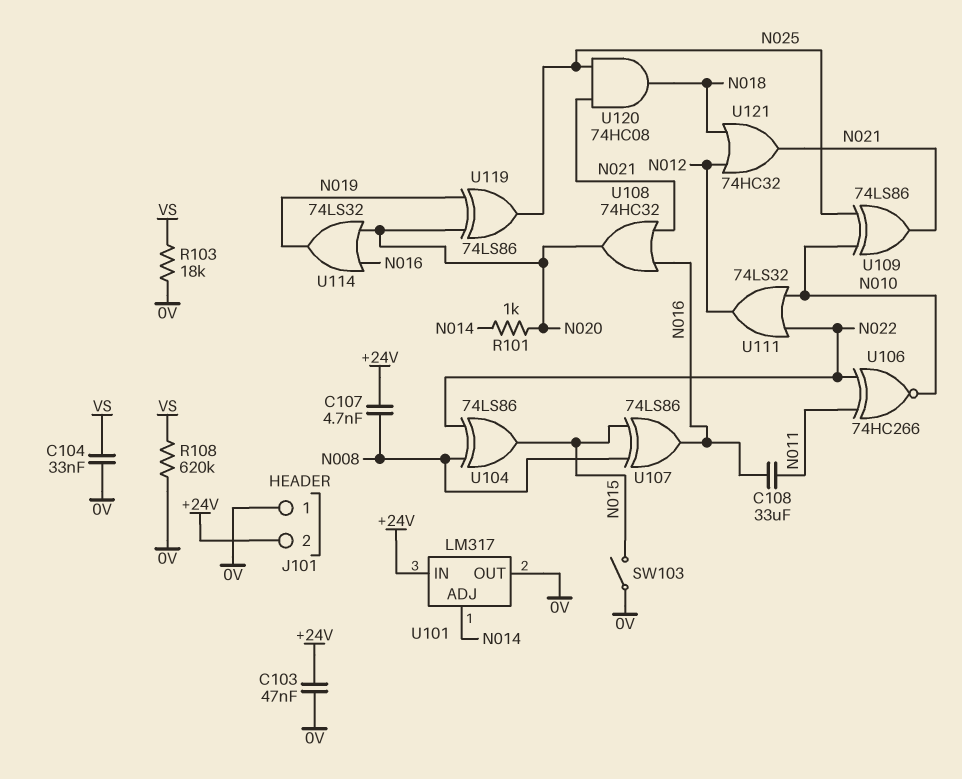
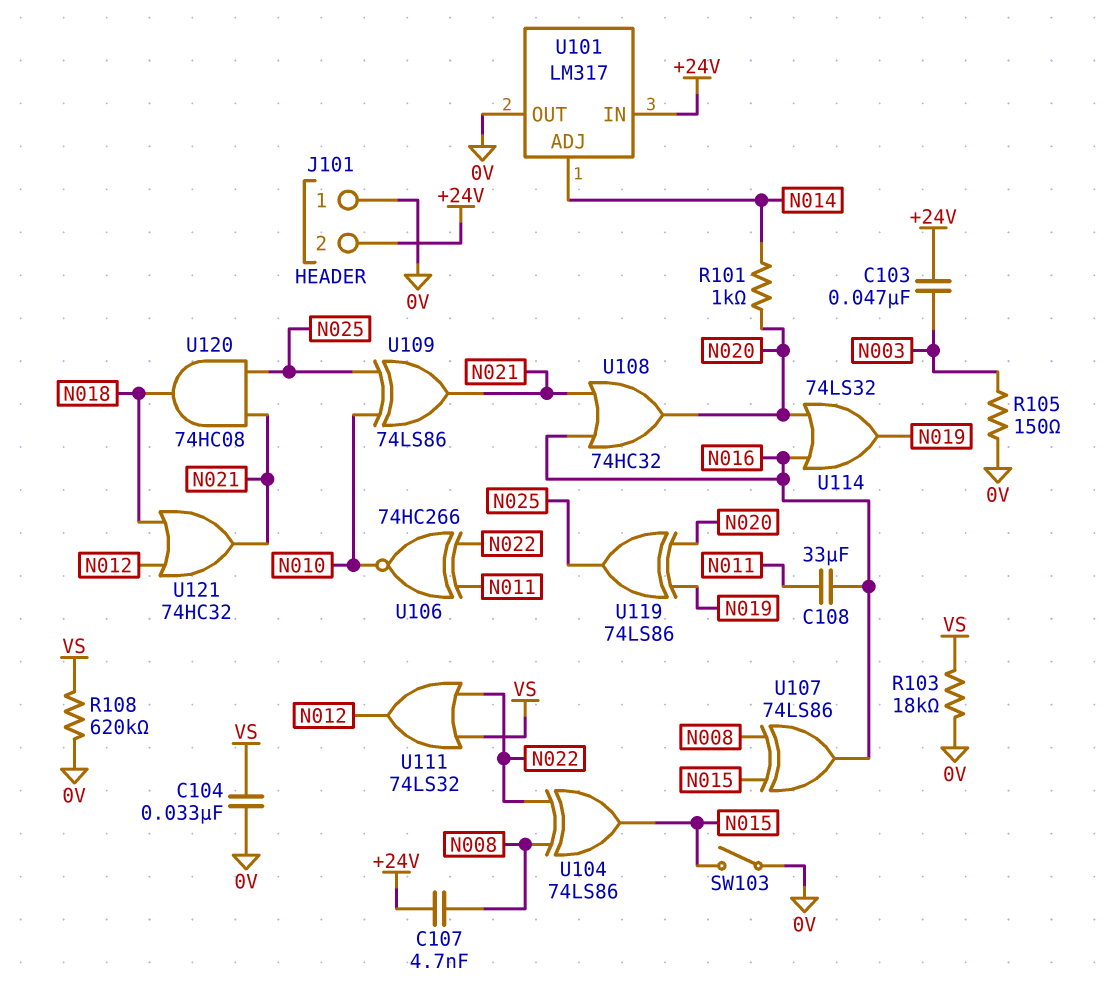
C103: 47nF (+24V, 0V) -> 47nF (+24V, N003)
R105: none -> 150 (0V, N003)
U111: OR 74LS32 (in N010, in N022, out N012) -> OR 74LS32 (in N022, in VS, out N012)

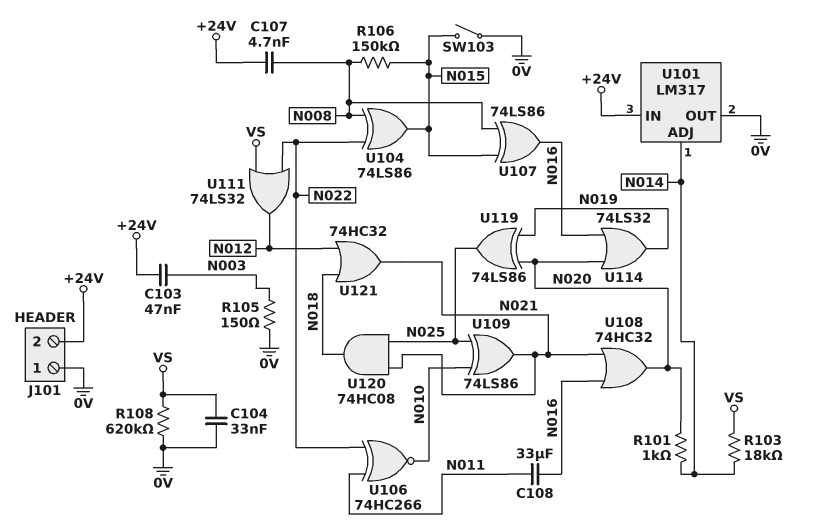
R103: 18k (0V, VS) -> 18k (N014, VS)
R106: none -> 150k (N008, N015)

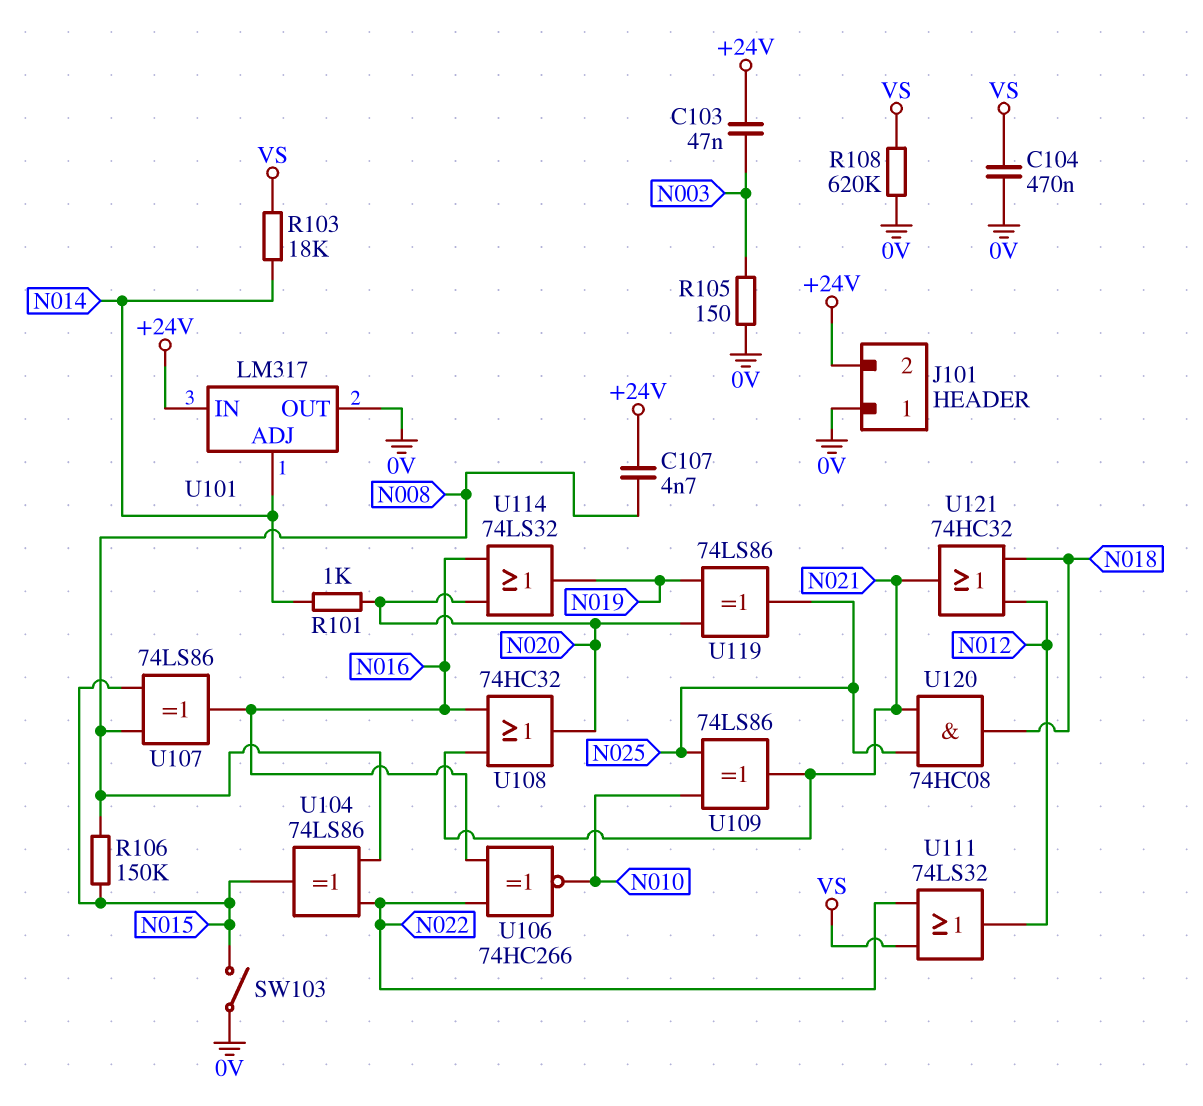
C104: 33nF (0V, VS) -> 470nF (0V, VS)
C108: 33uF (N011, N016) -> none
U106: XNOR 74HC266 (in N011, in N022, out N010) -> XNOR 74HC266 (in N016, in N022, out N010)

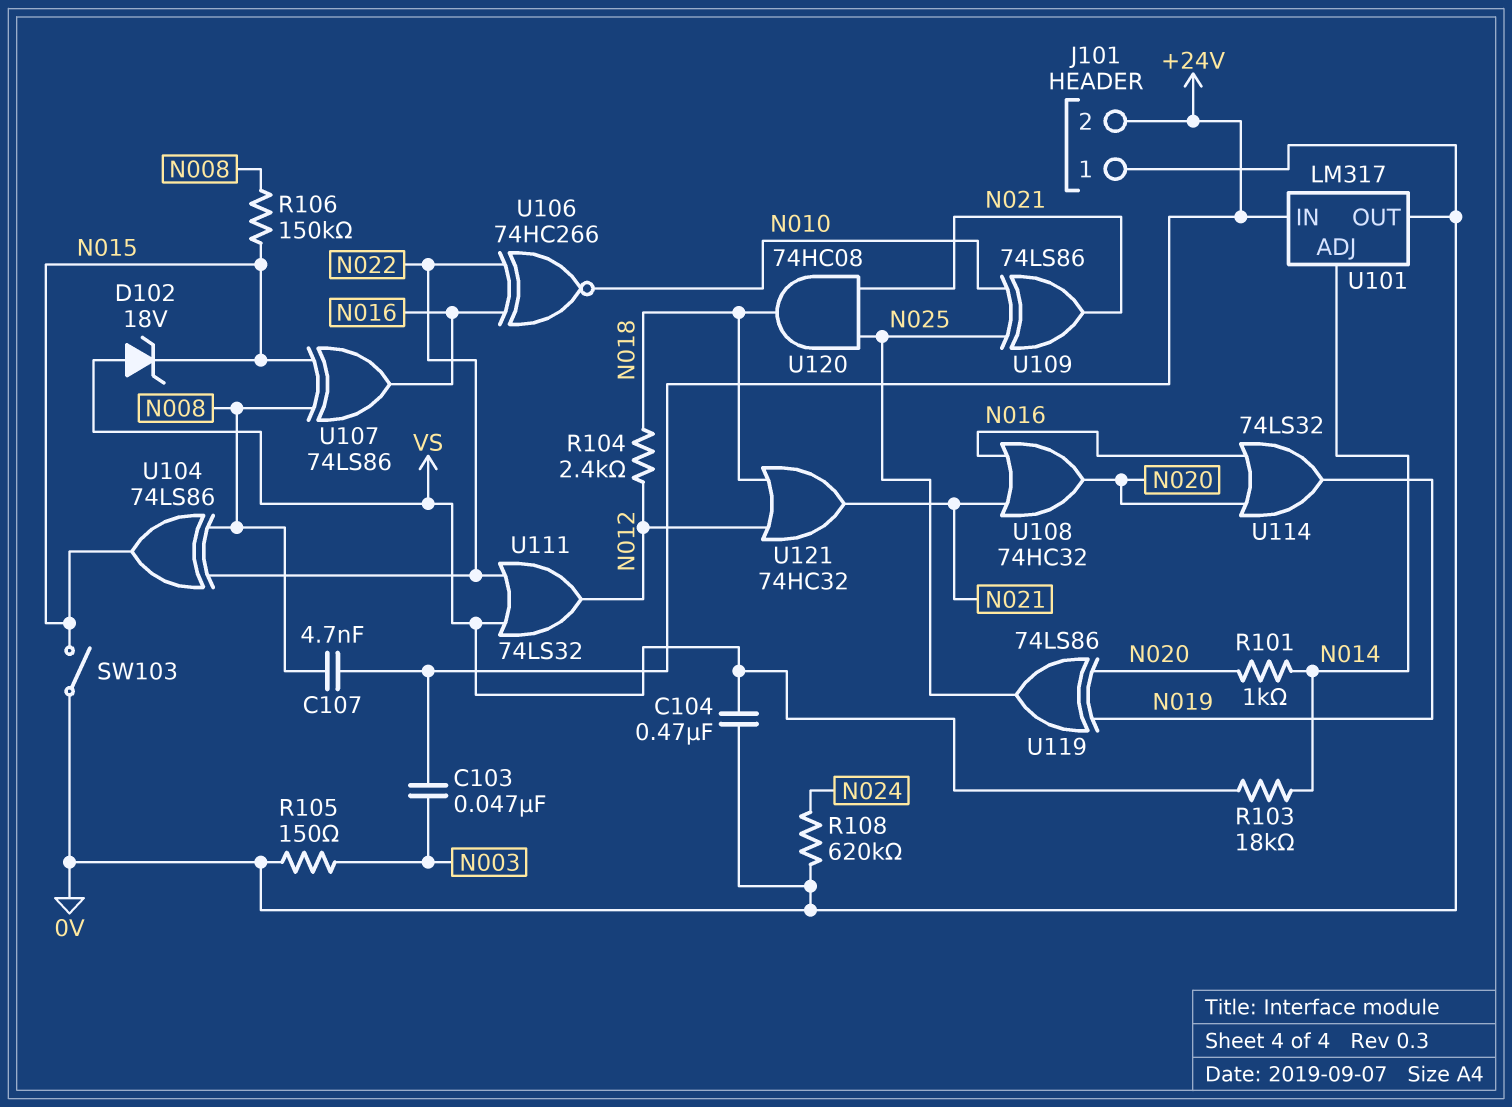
D102: none -> zener 18V (A VS, K N015)
R104: none -> 2.4k (N012, N018)
R108: 620k (0V, VS) -> 620k (0V, N024)

